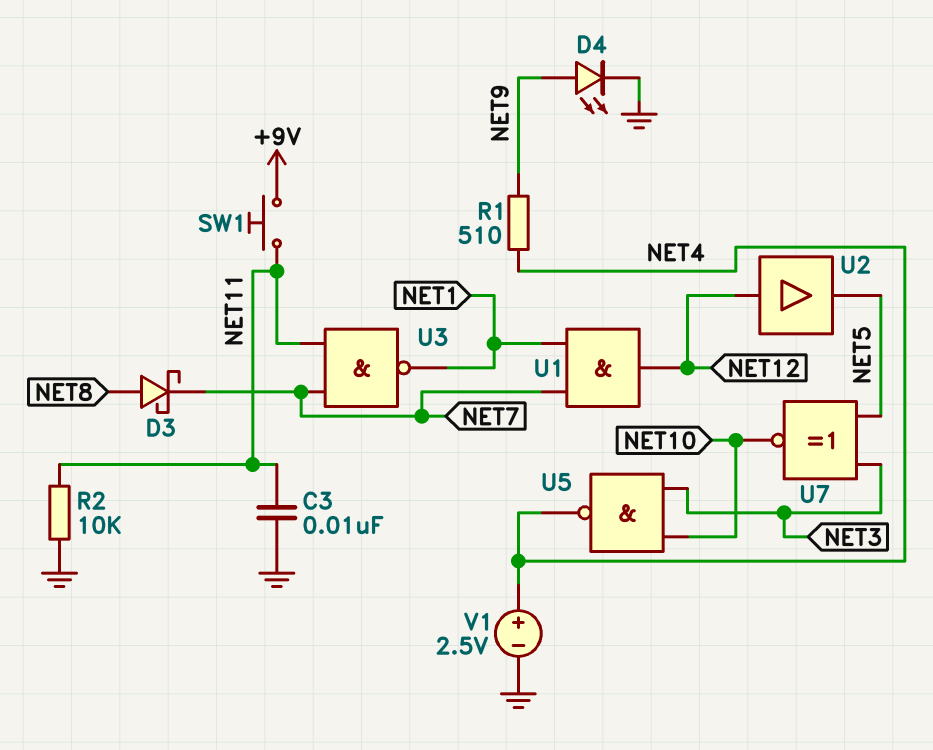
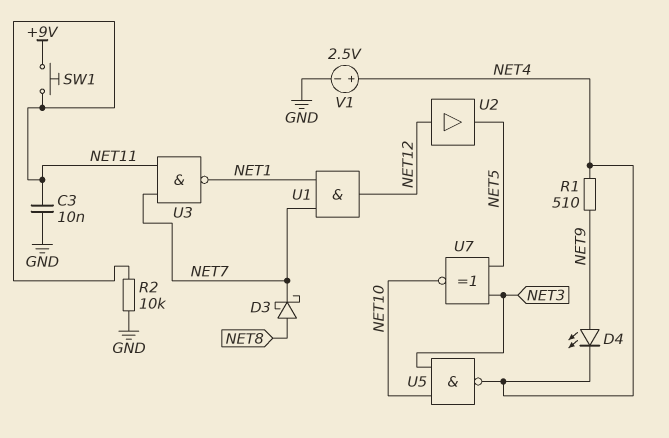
D4: LED (A NET9, K GND) -> LED (A NET9, K NET4)

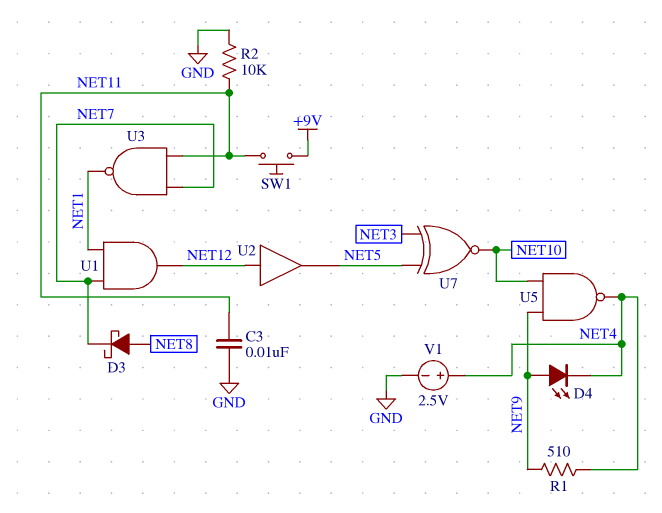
U5: NAND (in NET3, in NET10, out NET4) -> NAND (in NET9, in NET10, out NET4)

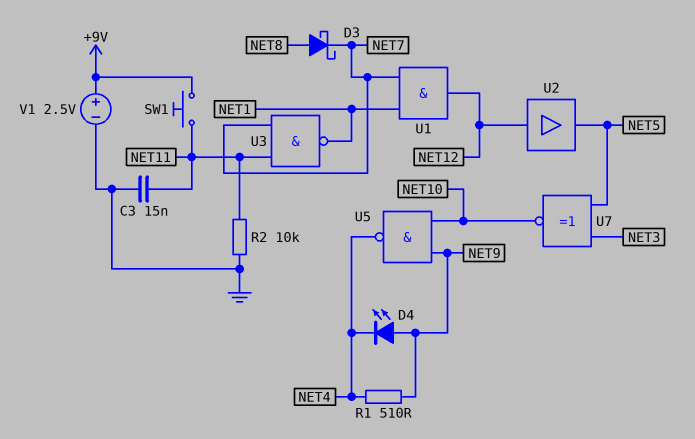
C3: 10nF (GND, NET11) -> 15nF (GND, NET11)
V1: 2.5V (plus NET4, minus GND) -> 2.5V (plus +9V, minus GND)

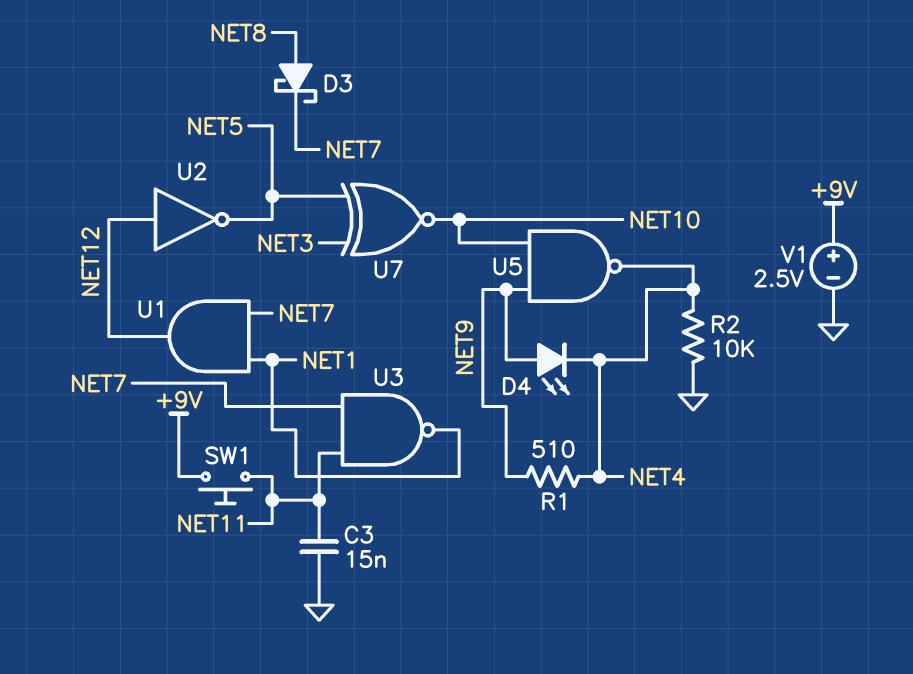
R2: 10k (GND, NET11) -> 10k (GND, NET4)
U2: buffer (in NET12, out NET5) -> NOT (in NET12, out NET5)

